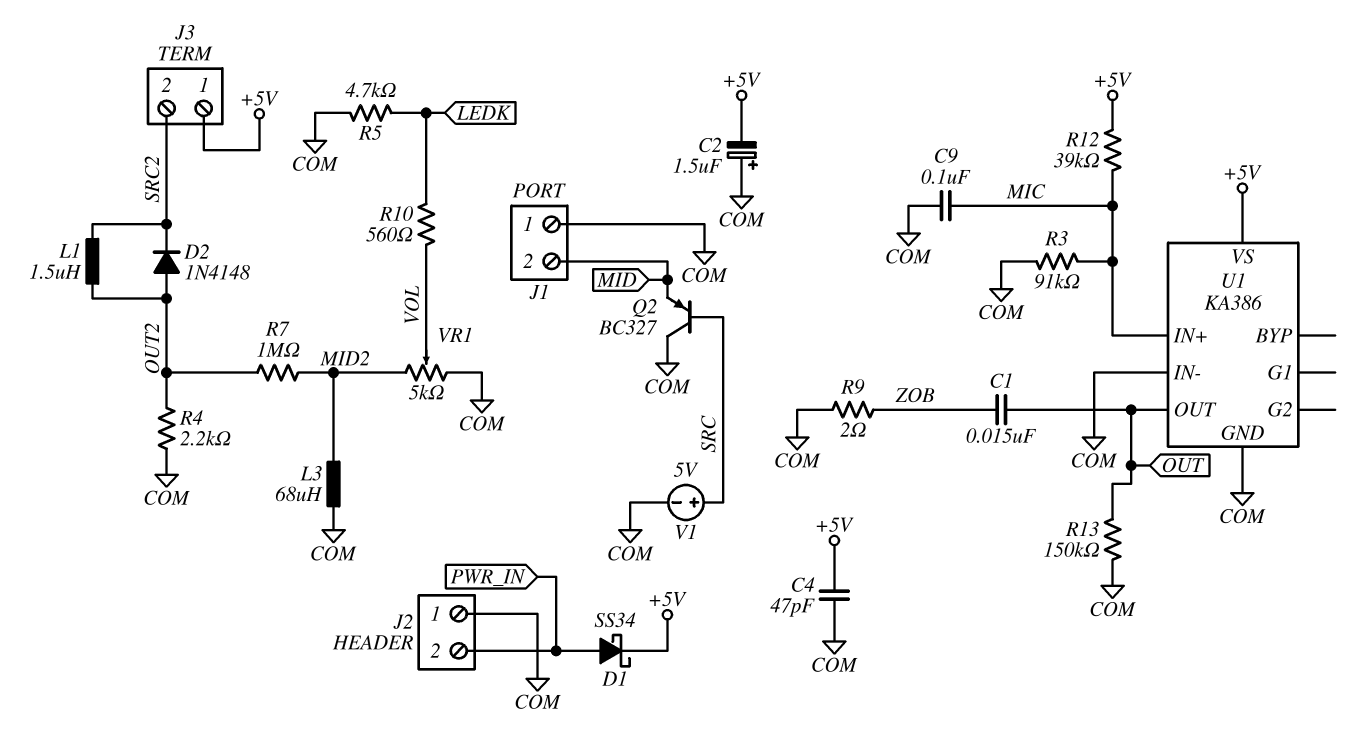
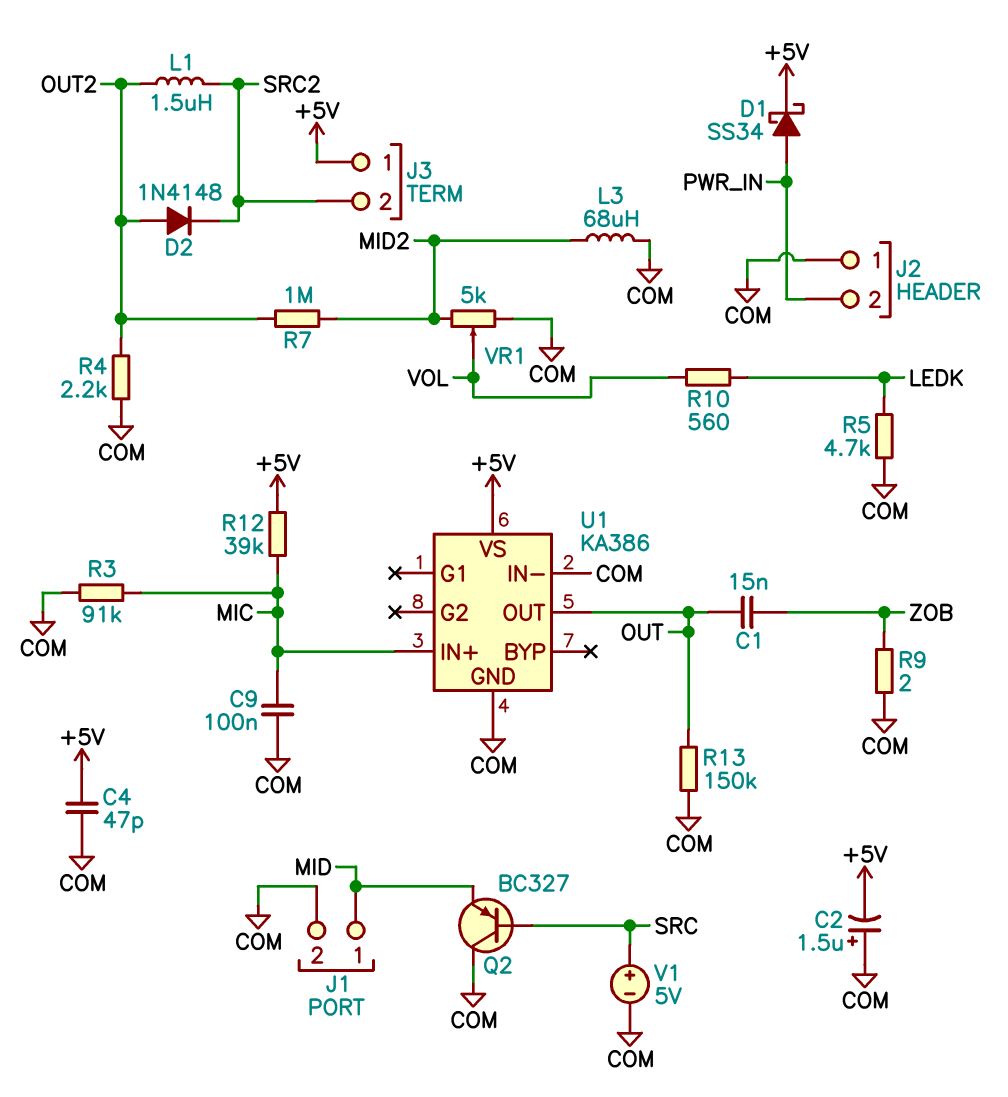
J1 pin 1: COM -> MID
J1 pin 2: MID -> COM

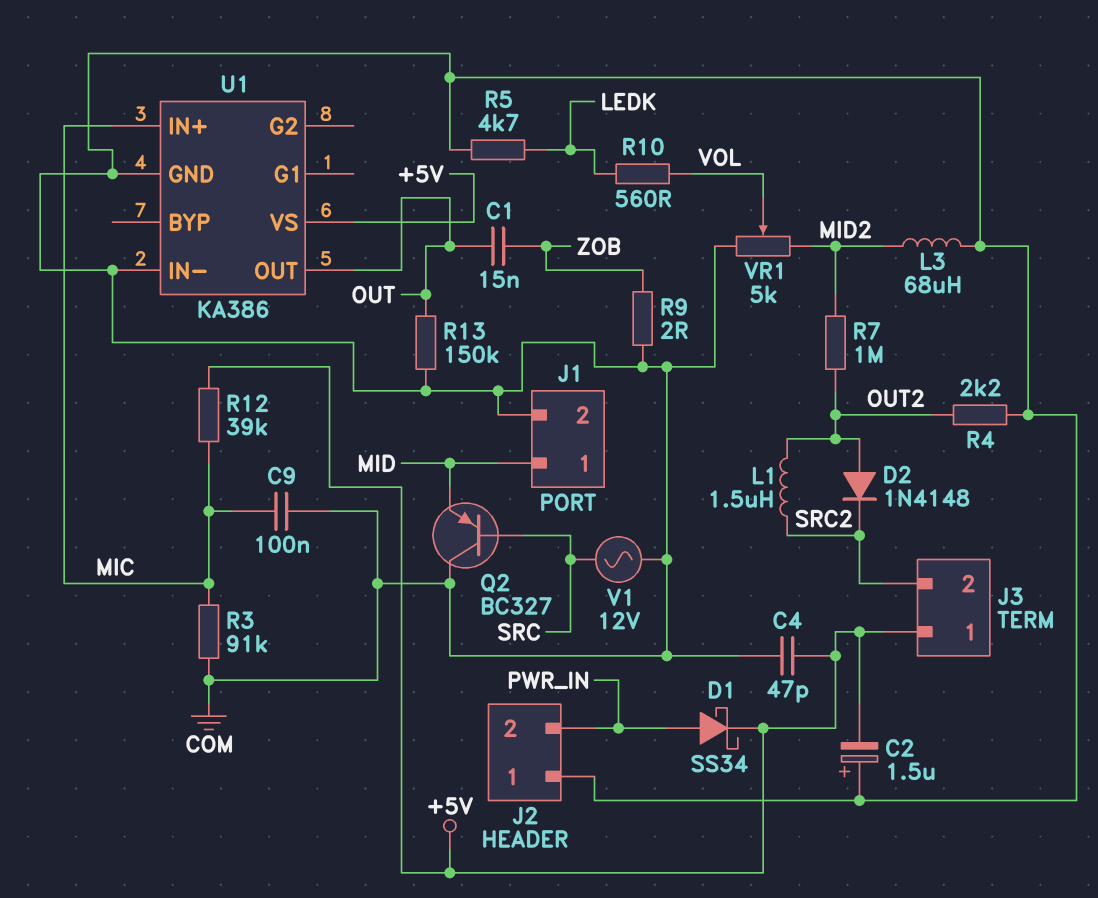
V1: 5V (plus SRC, minus COM) -> AC 12V (COM, SRC)

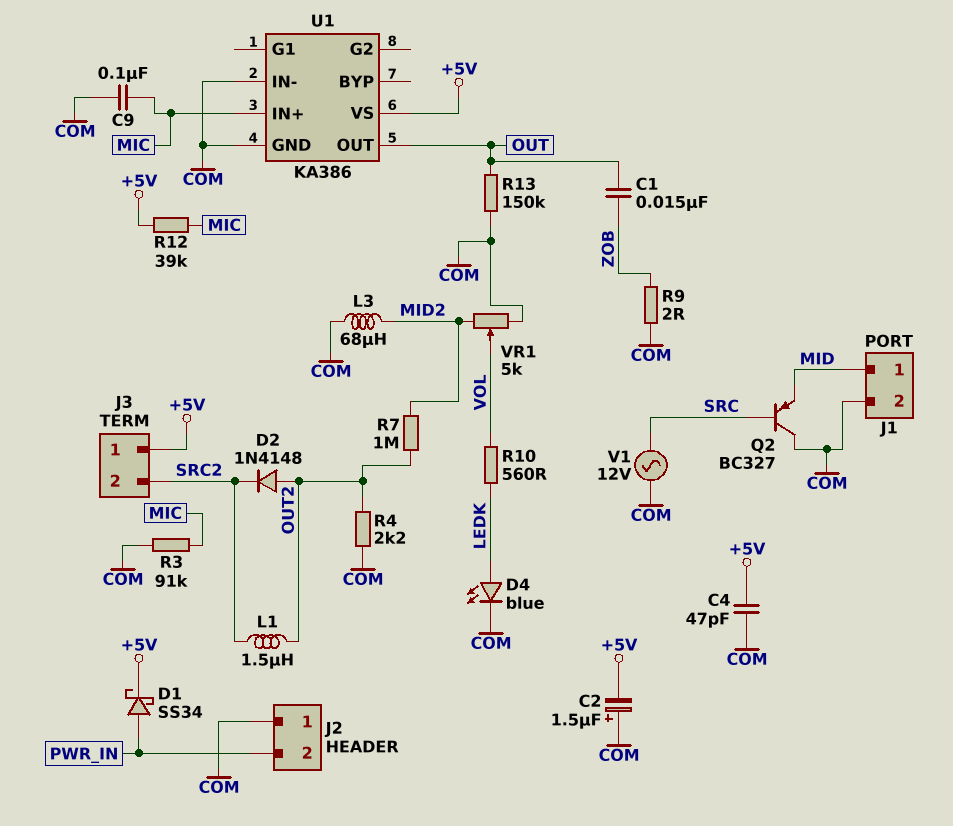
D4: none -> LED blue (A LEDK, K COM)
R5: 4.7k (COM, LEDK) -> none

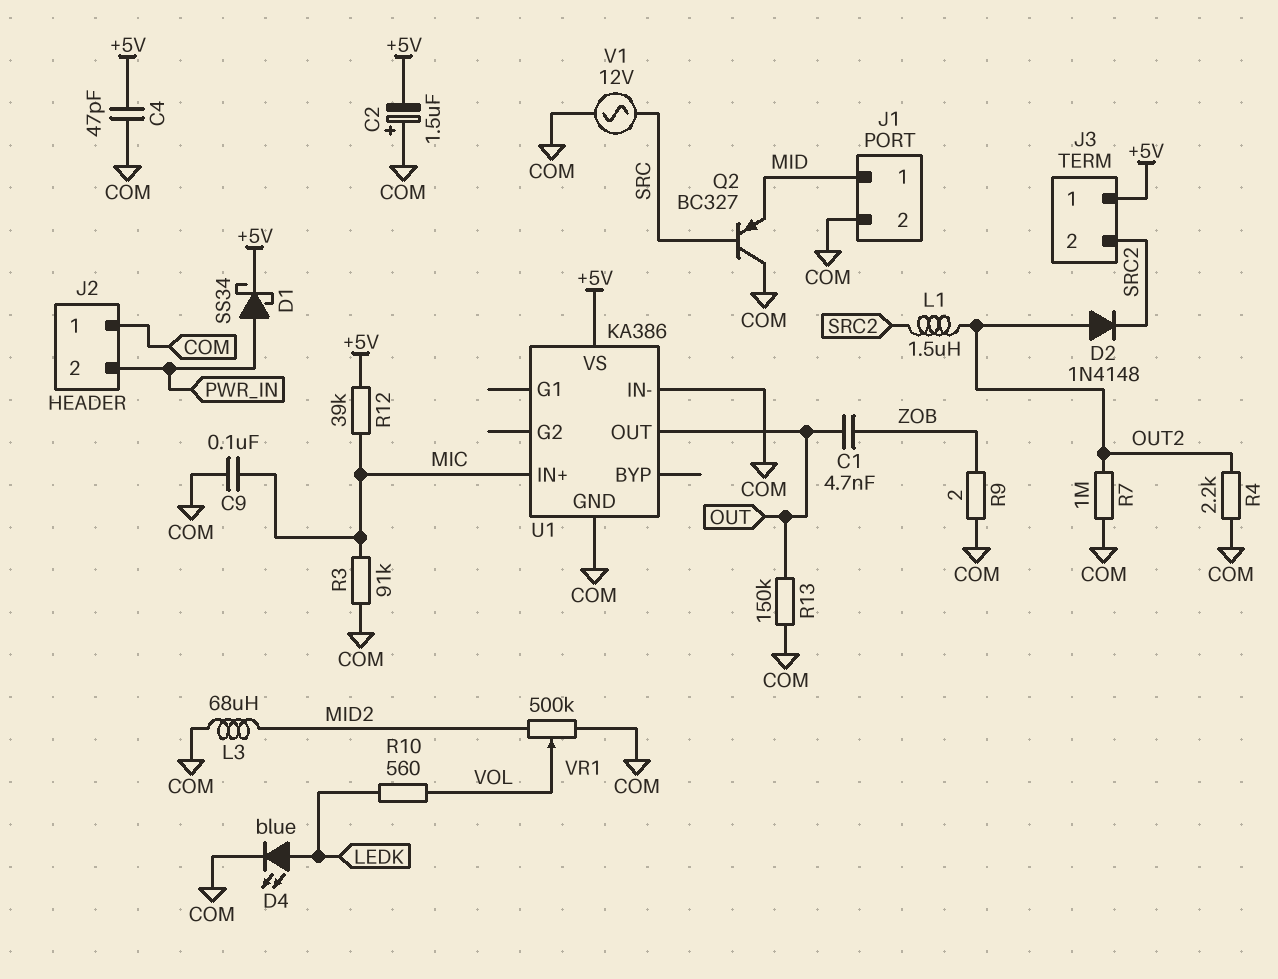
C1: 15nF (OUT, ZOB) -> 4.7nF (OUT, ZOB)
R7: 1M (MID2, OUT2) -> 1M (COM, OUT2)
VR1: 5k (COM, MID2, wiper VOL) -> 500k (COM, MID2, wiper VOL)

